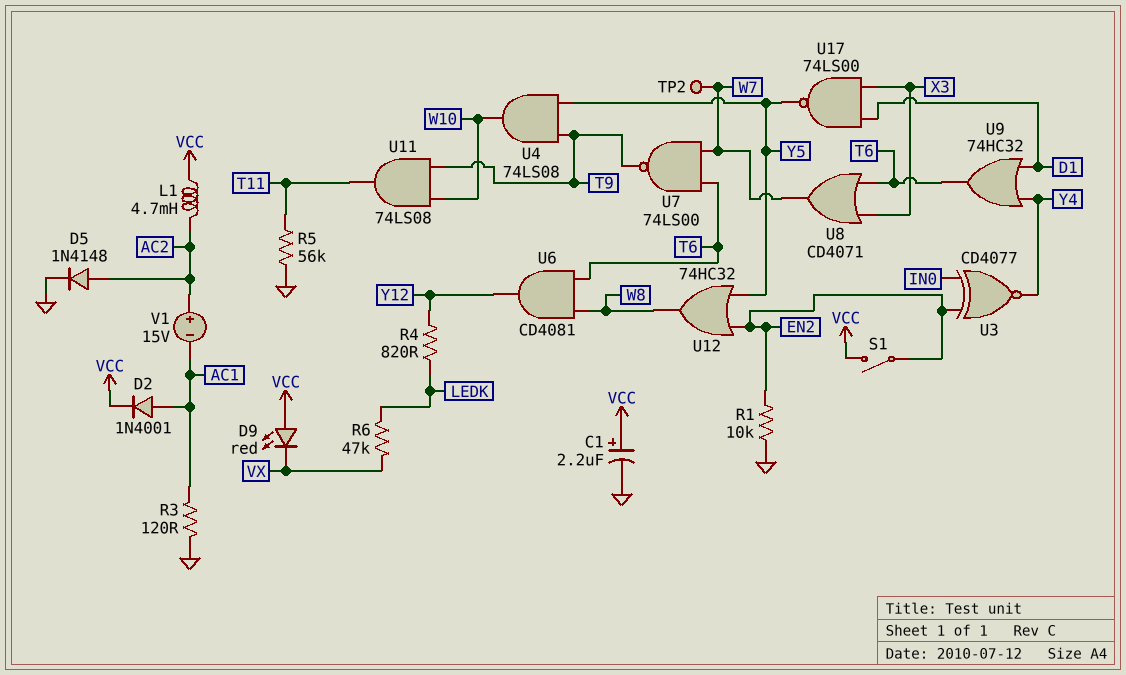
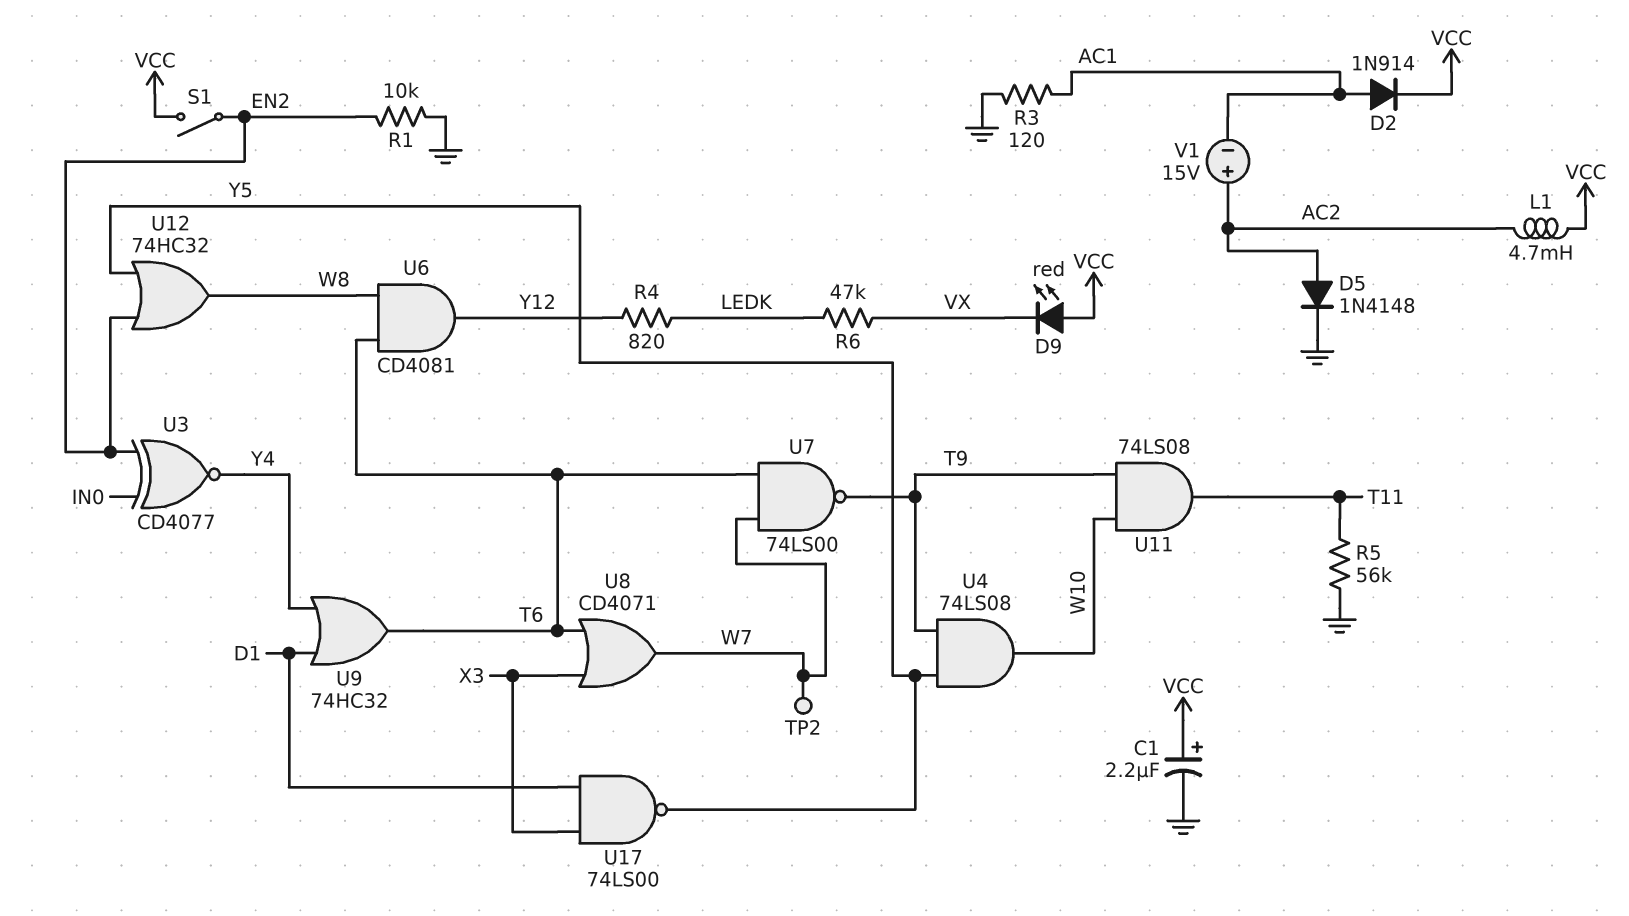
D2: diode 1N4001 (A AC1, K VCC) -> diode 1N914 (A AC1, K VCC)

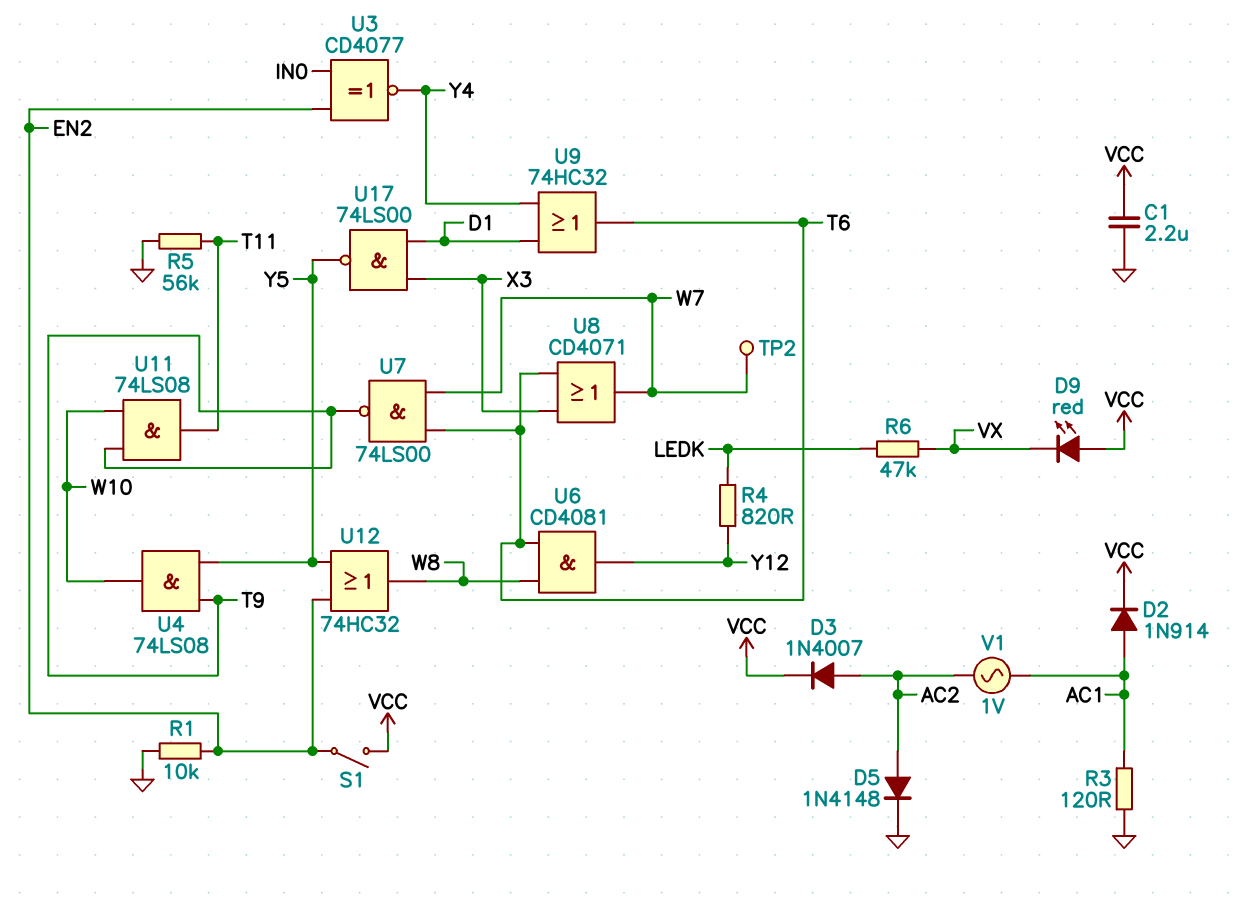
C1: 2.2uF (plus VCC, minus GND) -> 2.2uF (GND, VCC)
D3: none -> diode 1N4007 (A AC2, K VCC)
L1: 4.7mH (AC2, VCC) -> none
V1: 15V (plus AC2, minus AC1) -> AC 1V (AC1, AC2)

